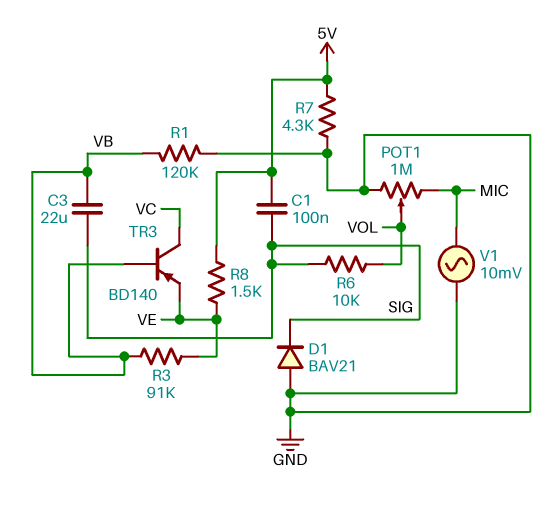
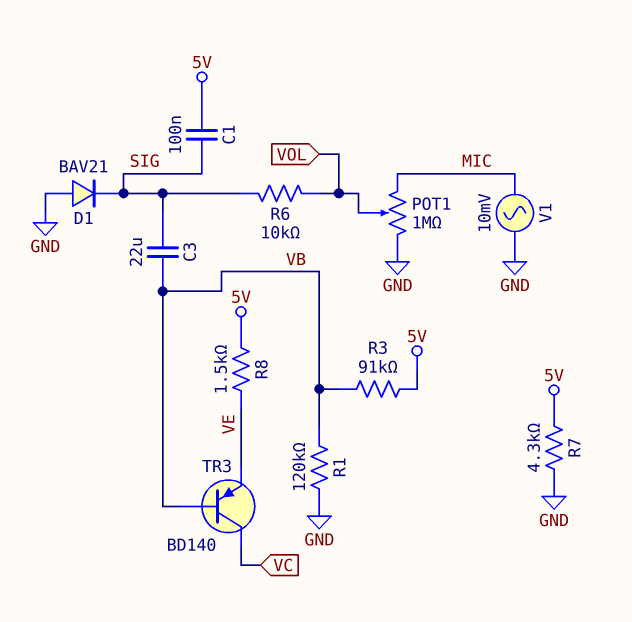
R3: 91k (VB, VE) -> 91k (5V, VB)

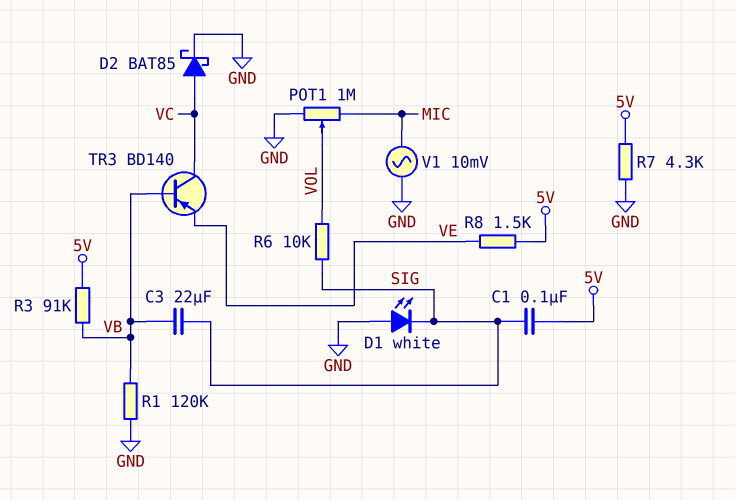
D1: diode BAV21 (A GND, K SIG) -> LED white (A GND, K SIG)
D2: none -> schottky BAT85 (A VC, K GND)

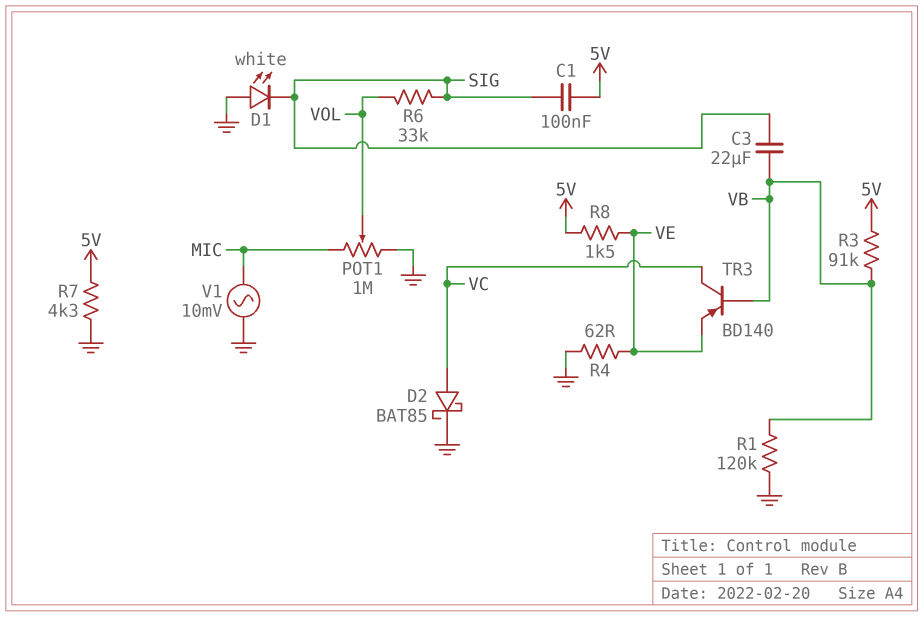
R4: none -> 62 (GND, VE)
R6: 10k (SIG, VOL) -> 33k (SIG, VOL)

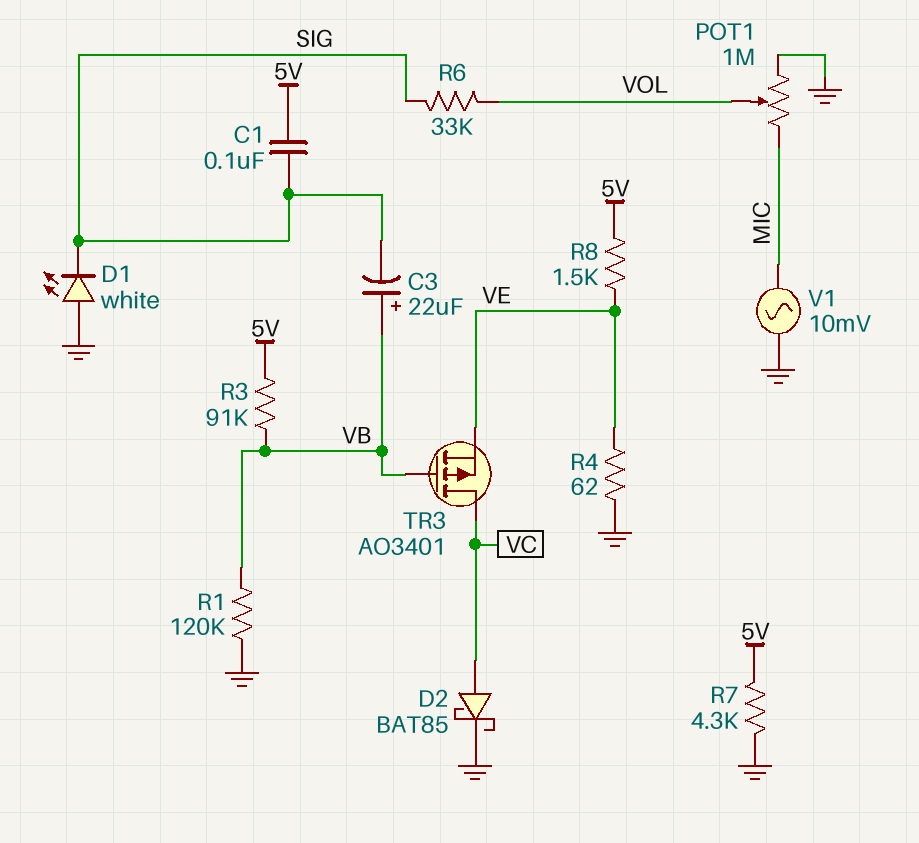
C3: 22uF (SIG, VB) -> 22uF (plus VB, minus SIG)
TR3: PNP BD140 (B VB, C VC, E VE) -> PMOS AO3401 (G VB, D VC, S VE)

